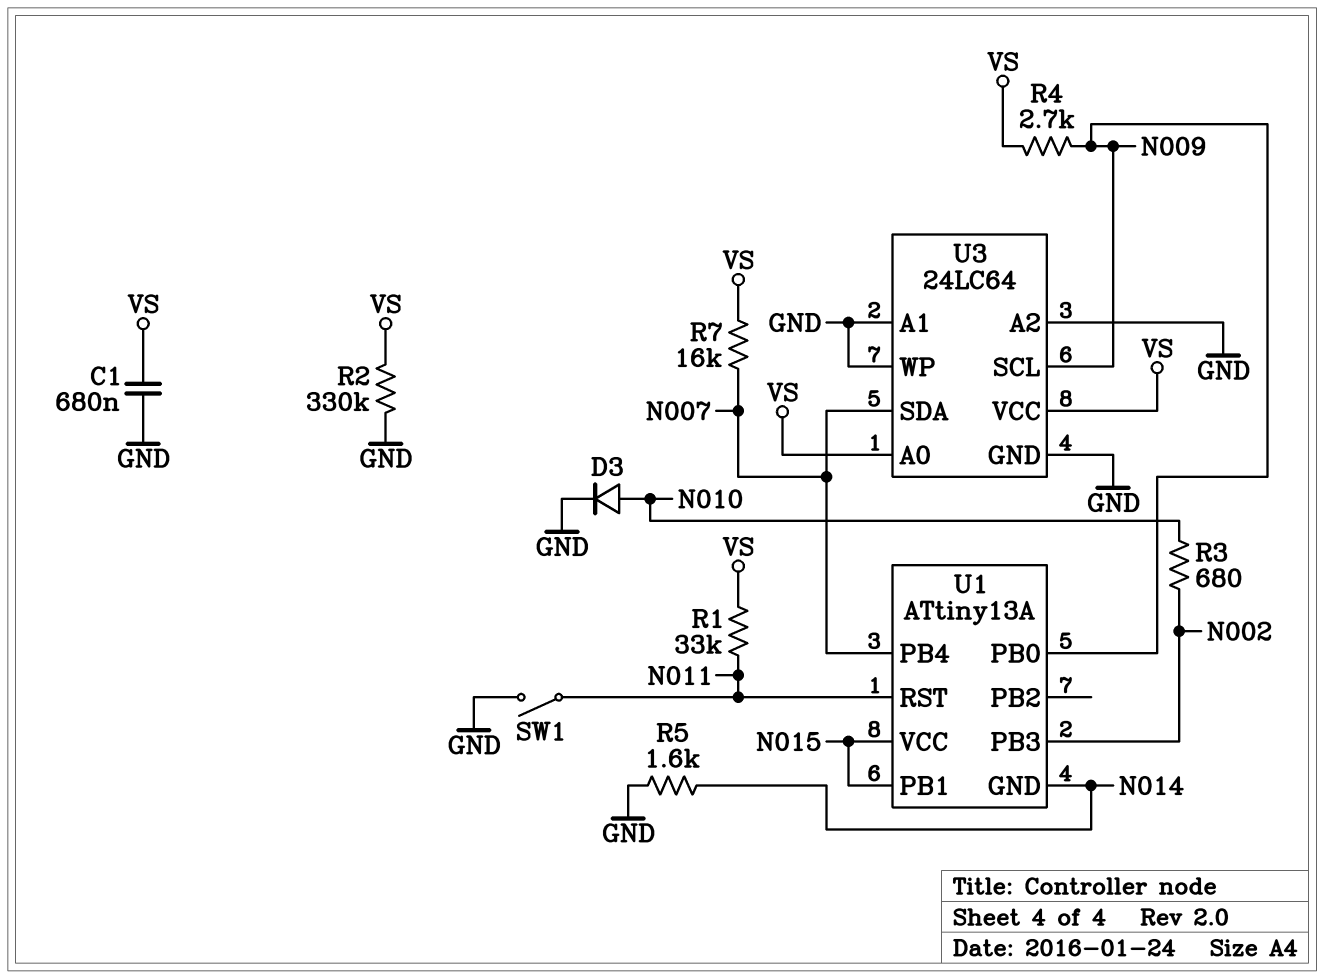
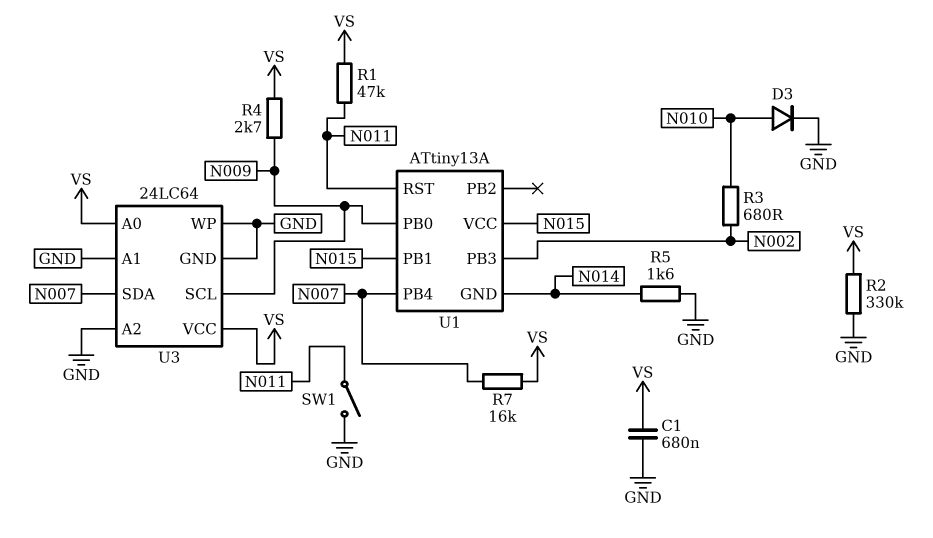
R1: 33k (N011, VS) -> 47k (N011, VS)

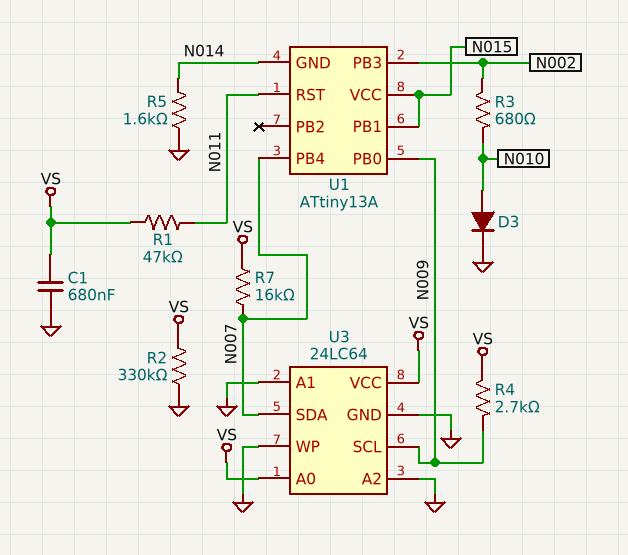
SW1: switch (GND, N011) -> none

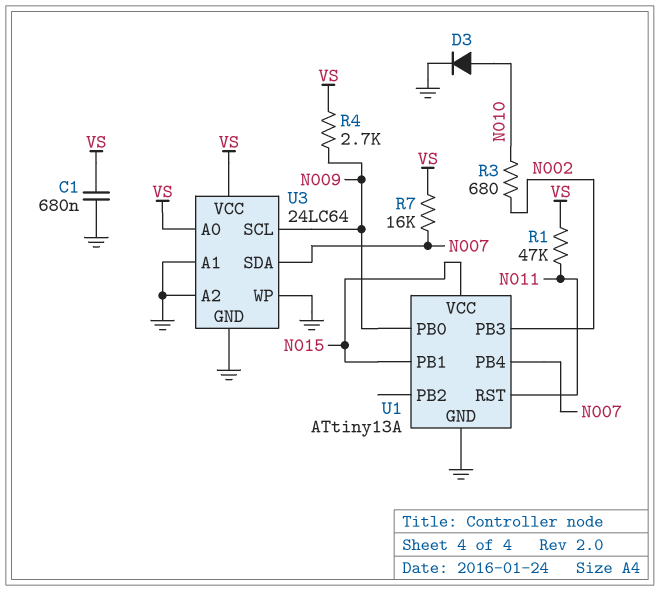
R2: 330k (GND, VS) -> none
R5: 1.6k (GND, N014) -> none
U1 pin GND: N014 -> GND

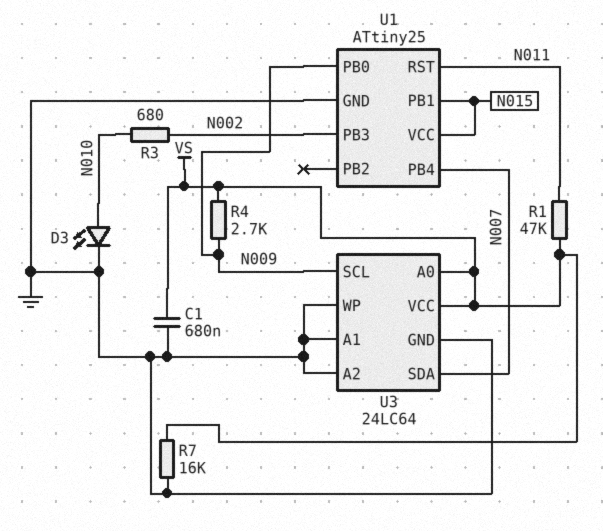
D3: diode (A N010, K GND) -> LED (A N010, K GND)
R7: 16k (N007, VS) -> 16k (GND, VS)
U1: ATtiny13A -> ATtiny25

